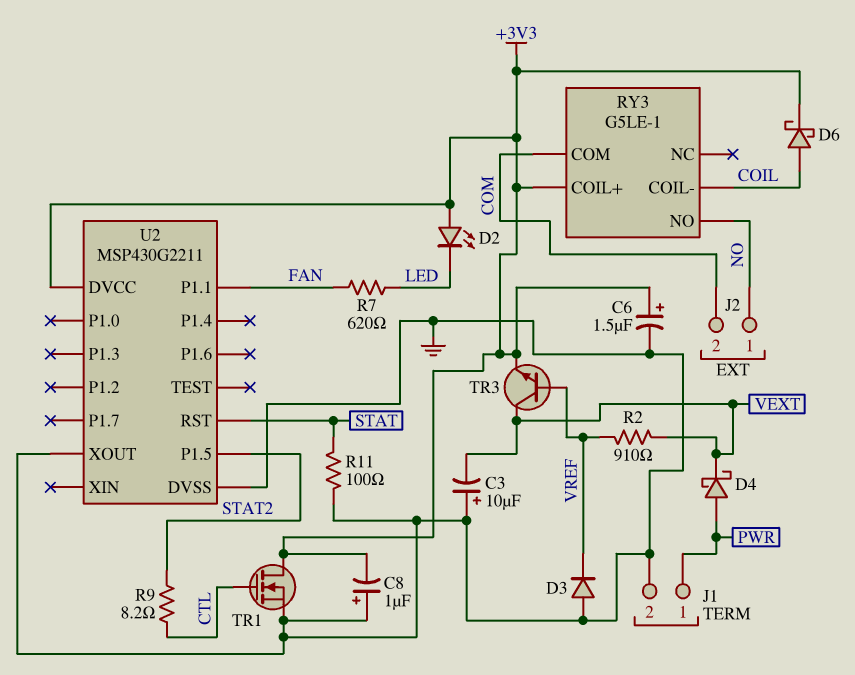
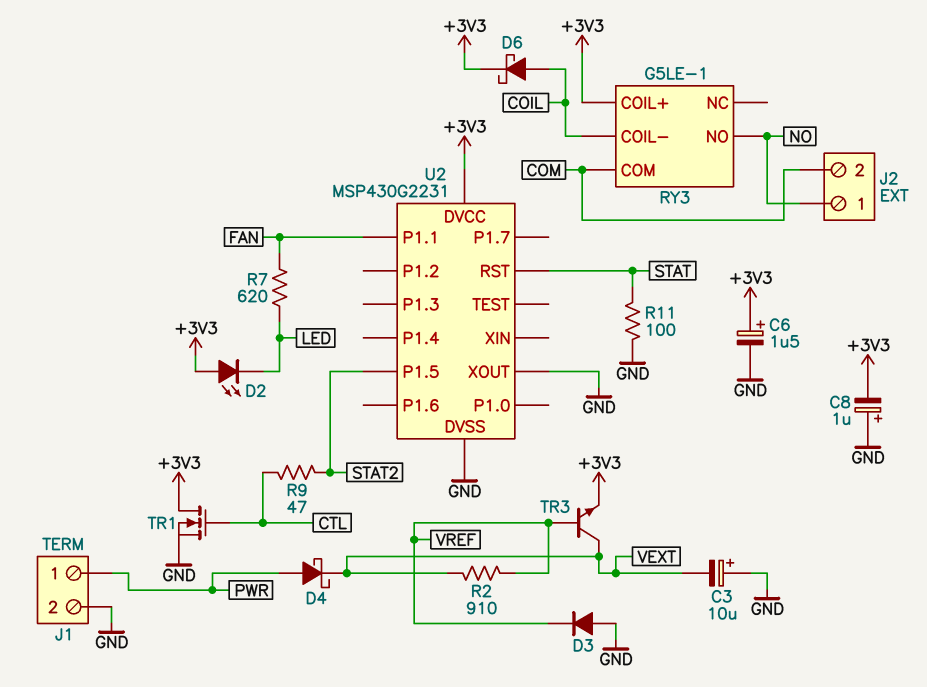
R9: 8.2 (CTL, STAT2) -> 47 (CTL, STAT2)
U2: MSP430G2211 -> MSP430G2231

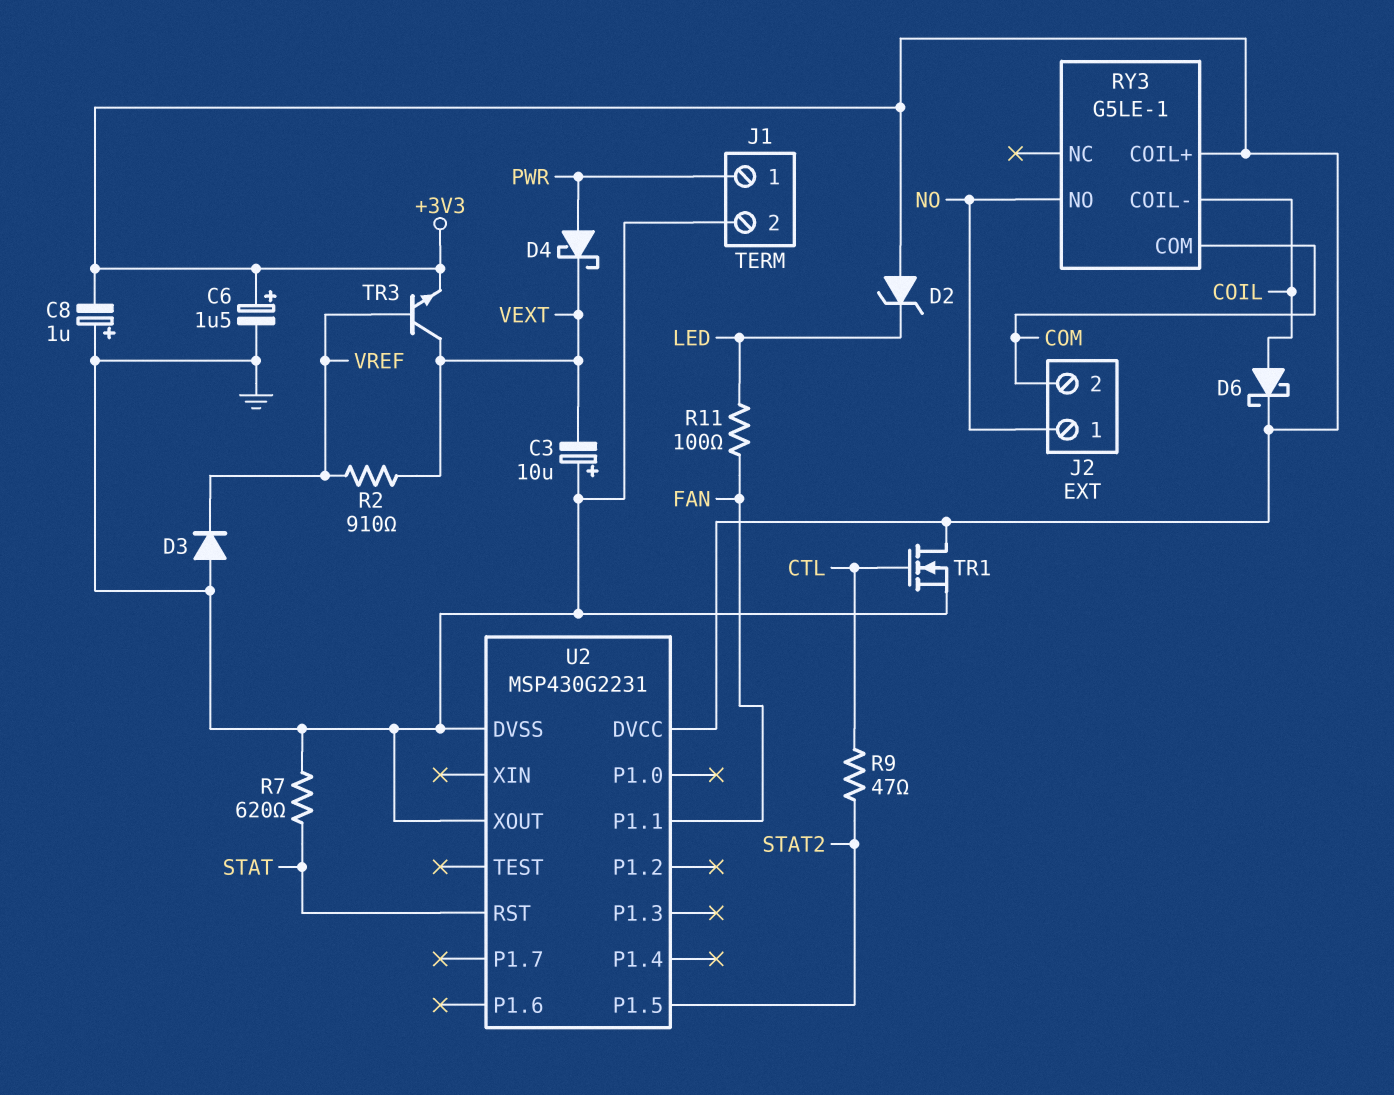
D2: LED (A +3V3, K LED) -> zener (A +3V3, K LED)
R7: 620 (FAN, LED) -> 620 (GND, STAT)
R11: 100 (GND, STAT) -> 100 (FAN, LED)

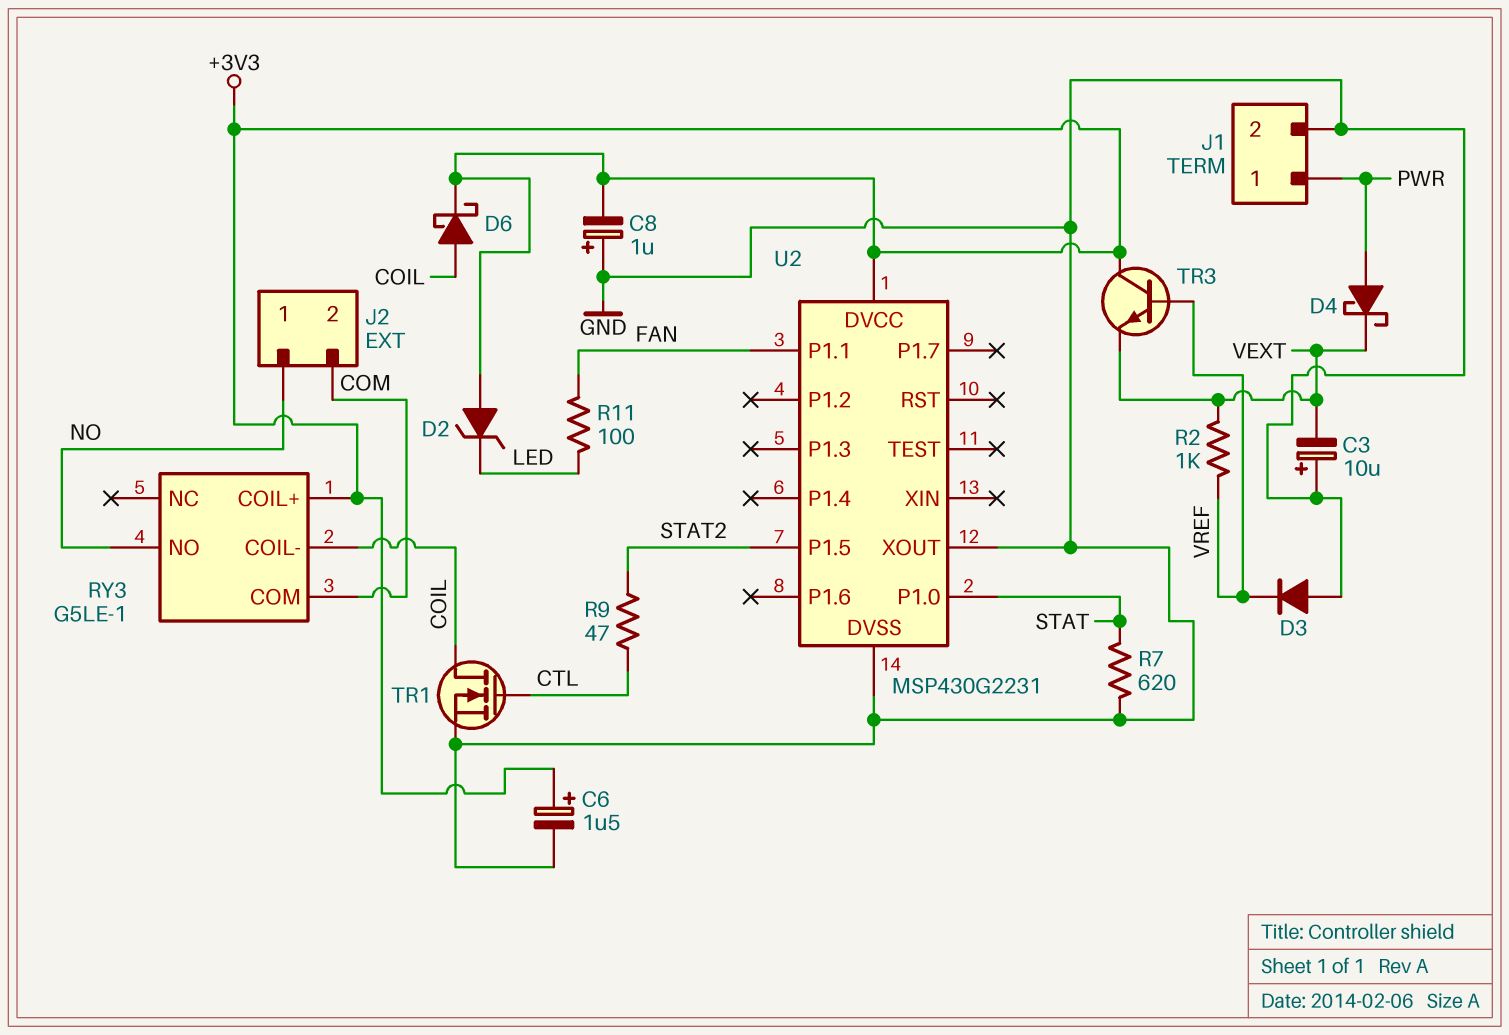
R2: 910 (VEXT, VREF) -> 1k (VEXT, VREF)
TR1: NMOS (G CTL, D +3V3, S GND) -> NMOS (G CTL, D COIL, S GND)
TR3: NPN (B VREF, C VEXT, E +3V3) -> NPN (B VREF, C +3V3, E VEXT)
U2 pin P1.0: none -> STAT
U2 pin RST: STAT -> none

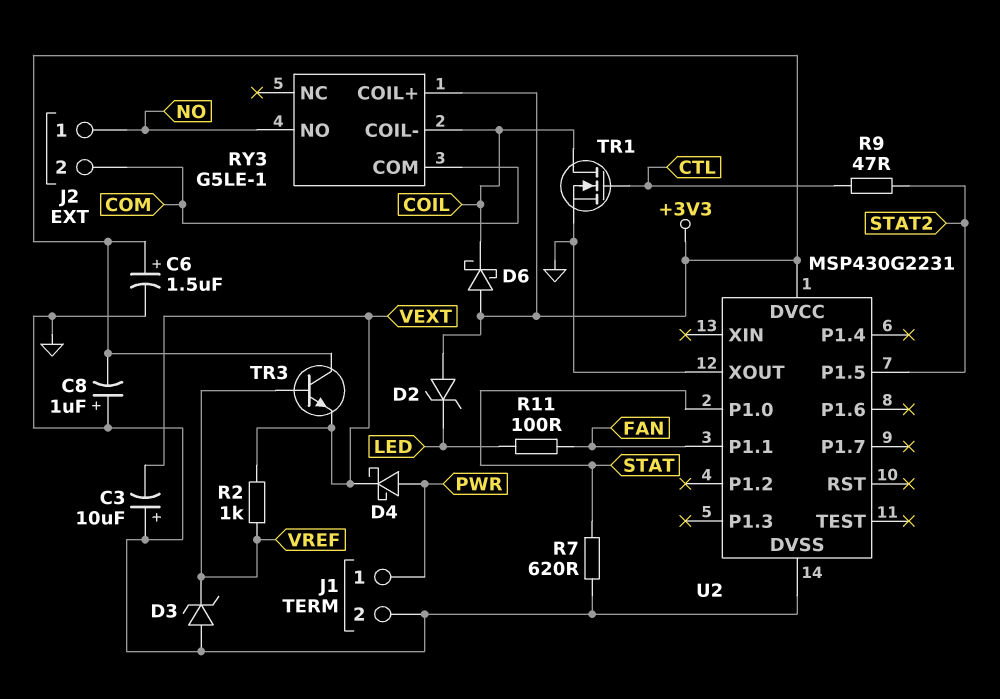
D3: diode (A GND, K VREF) -> zener (A GND, K VREF)
D6: schottky (A COIL, K +3V3) -> schottky (A +3V3, K COIL)

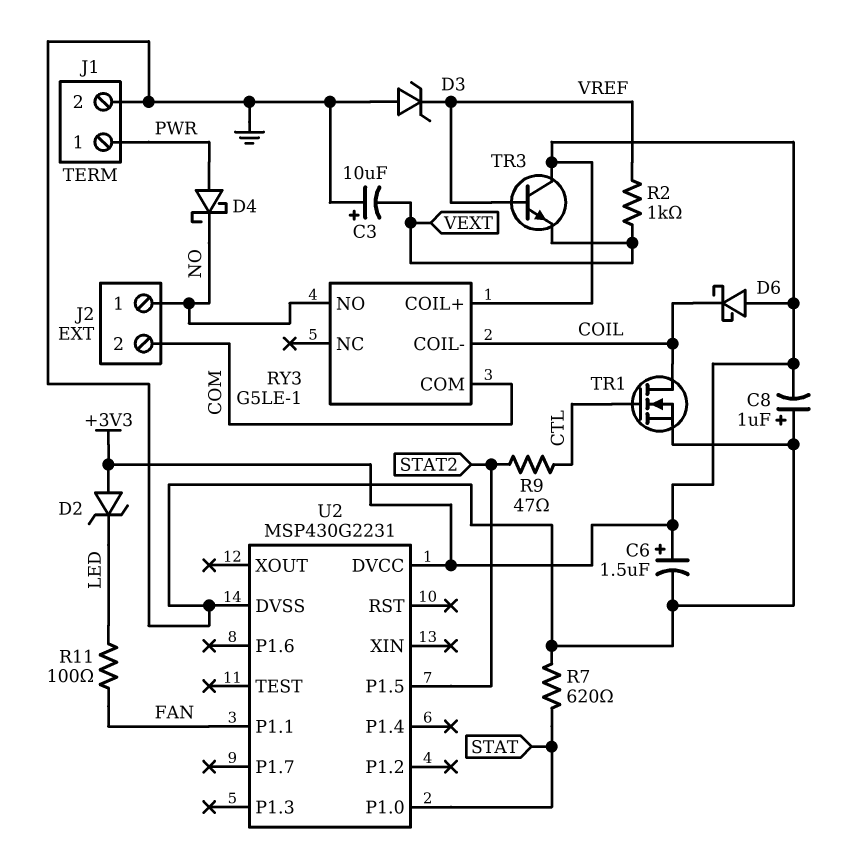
D4: schottky (A PWR, K VEXT) -> schottky (A PWR, K NO)
U2 pin XOUT: GND -> none

